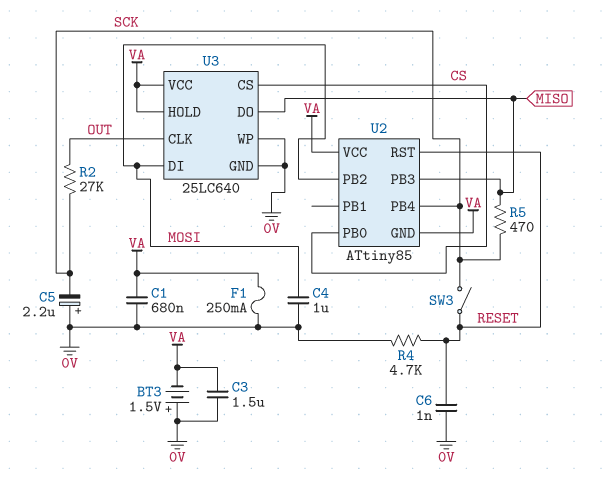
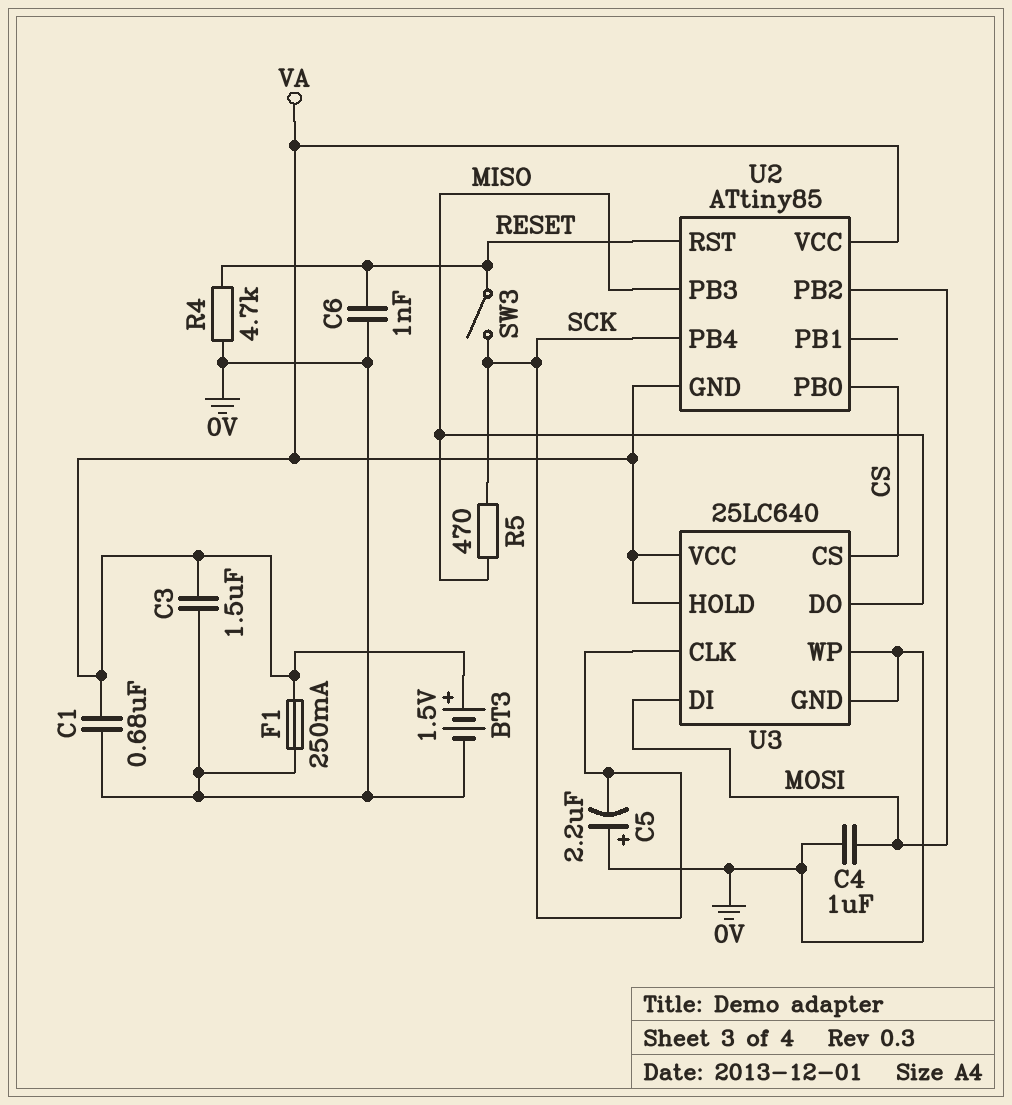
BT3: 1.5V (plus 0V, minus VA) -> 1.5V (plus VA, minus 0V)
R2: 27k (OUT, SCK) -> none
U3 pin CLK: OUT -> SCK

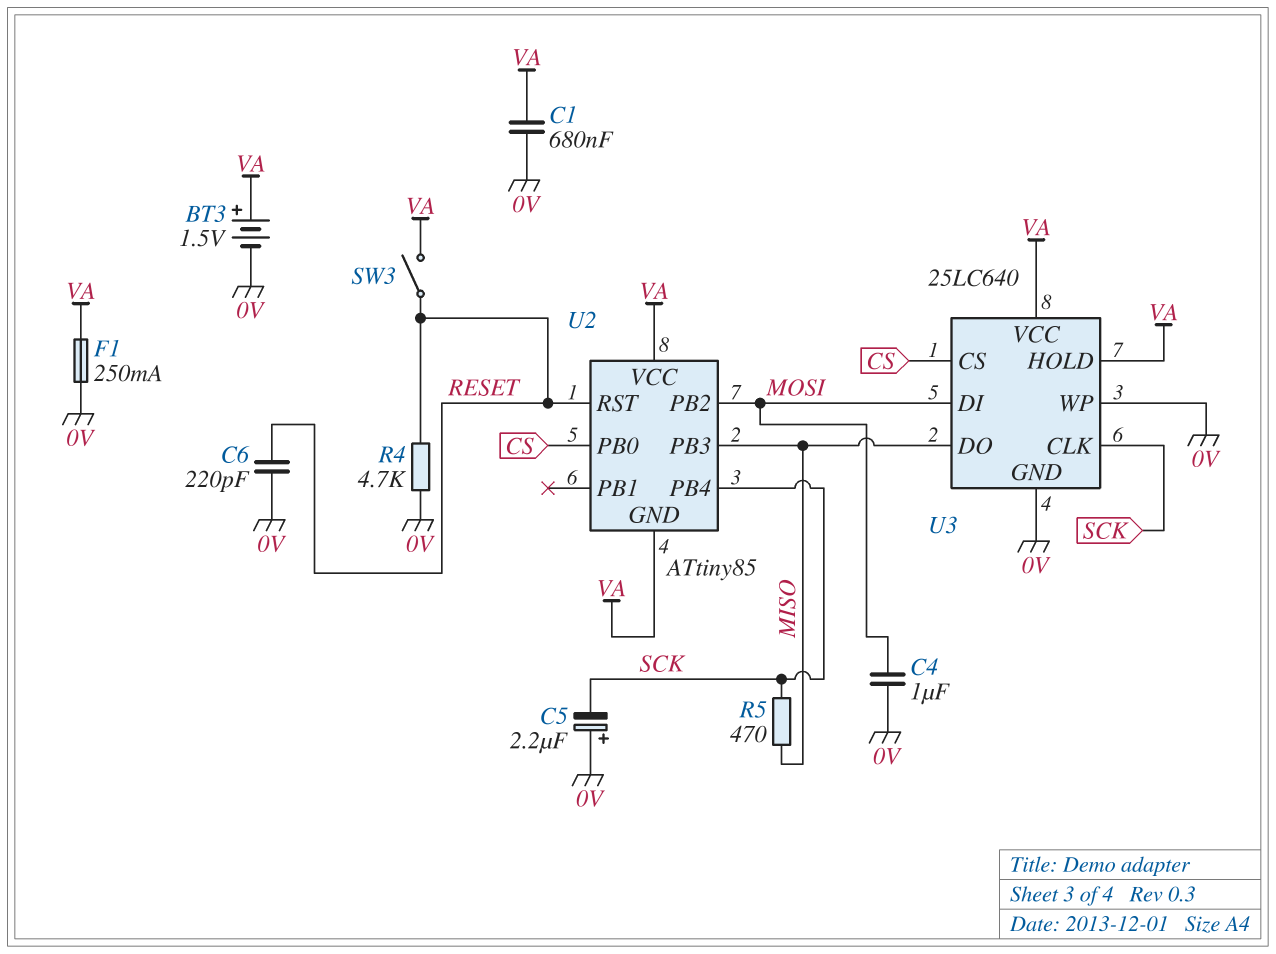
C3: 1.5uF (0V, VA) -> none
C6: 1nF (0V, RESET) -> 220pF (0V, RESET)
SW3: switch (RESET, SCK) -> switch (RESET, VA)

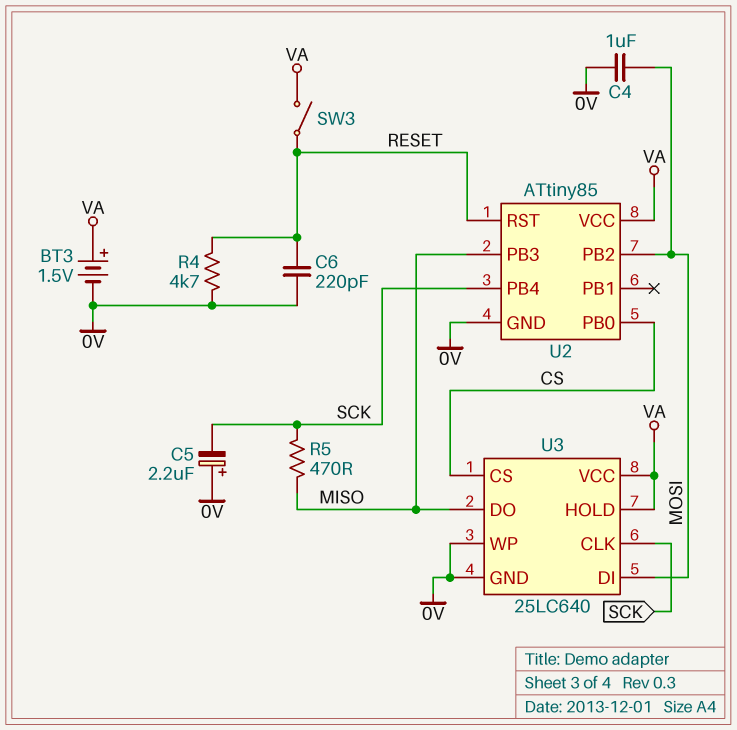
C1: 680nF (0V, VA) -> none
F1: 250mA (0V, VA) -> none
U2 pin GND: VA -> 0V

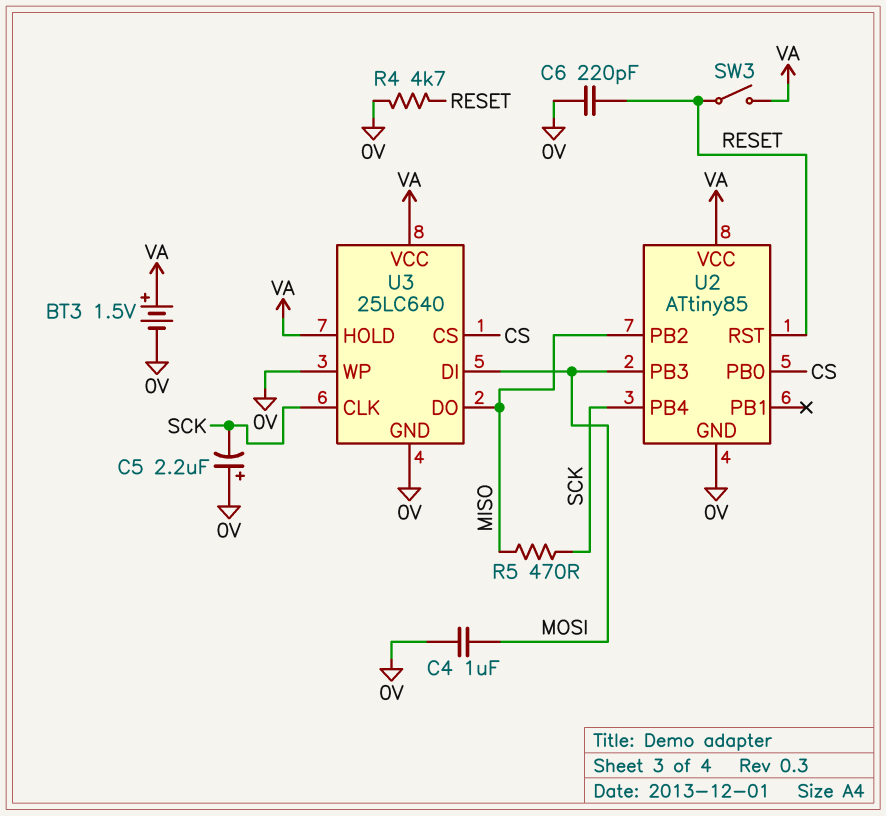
U2 pin PB2: MOSI -> MISO
U2 pin PB3: MISO -> MOSI

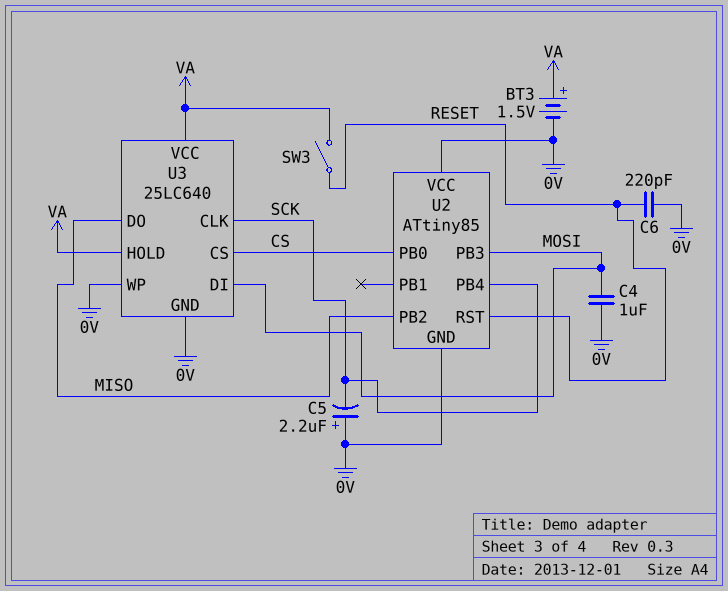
R4: 4.7k (0V, RESET) -> none
R5: 470 (MISO, SCK) -> none
U2 pin VCC: VA -> 0V

